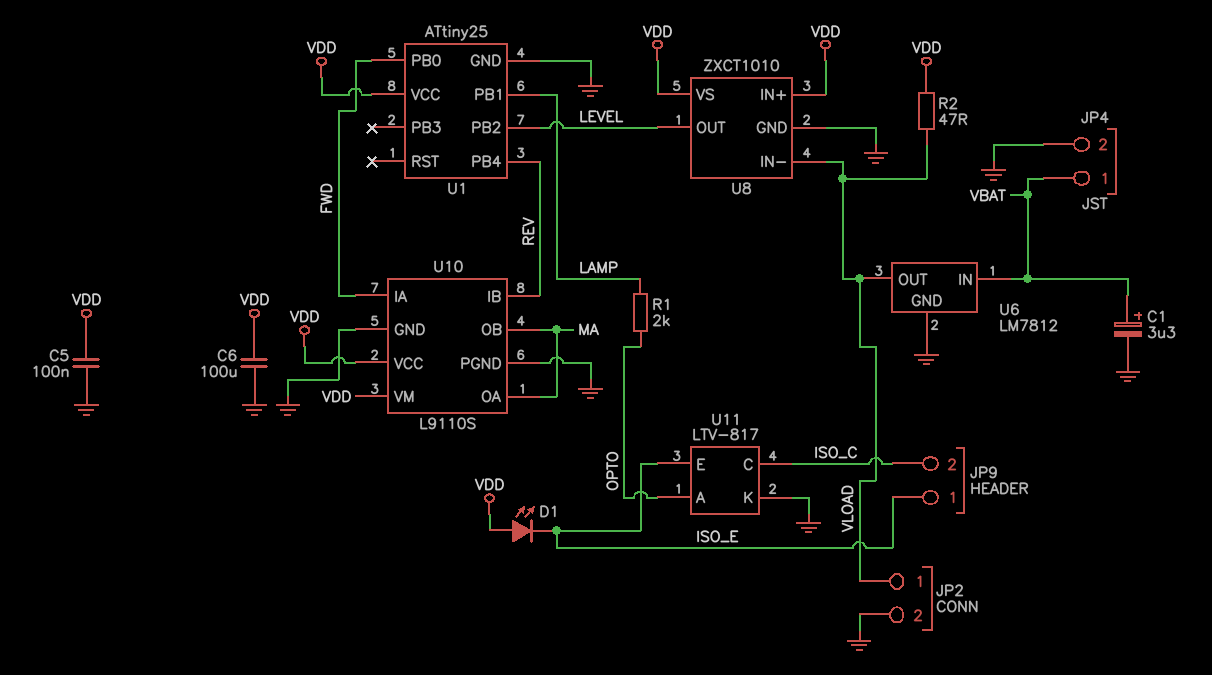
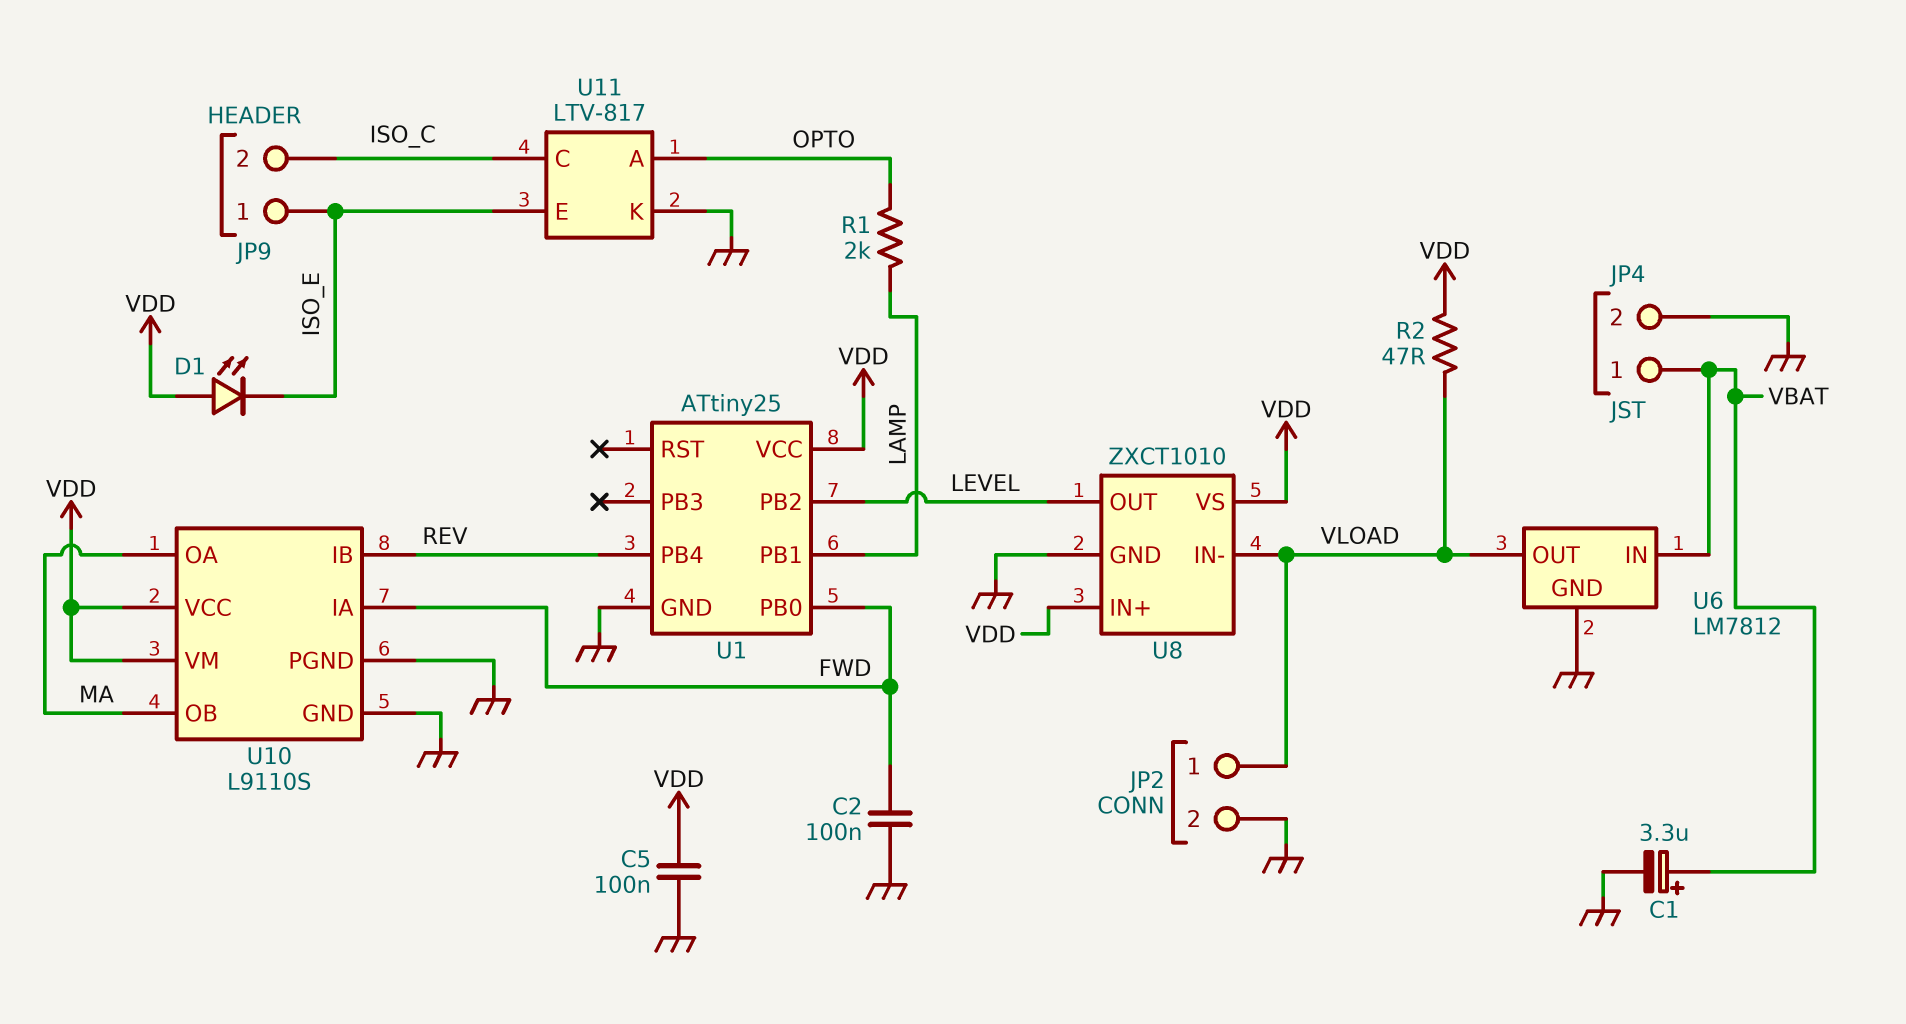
C2: none -> 100nF (FWD, GND)
C6: 100uF (GND, VDD) -> none

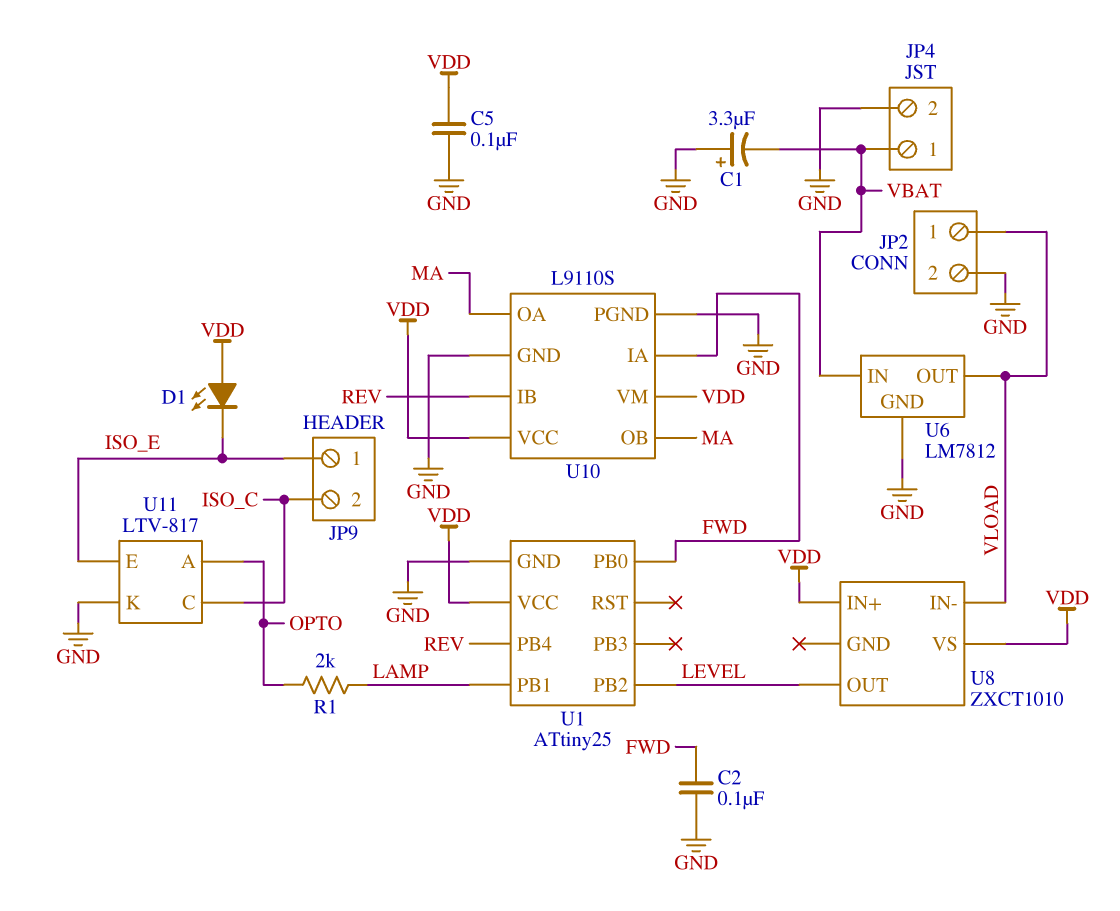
C1: 3.3uF (plus VBAT, minus GND) -> 3.3uF (plus GND, minus VBAT)
R2: 47 (VDD, VLOAD) -> none
U8 pin GND: GND -> none

